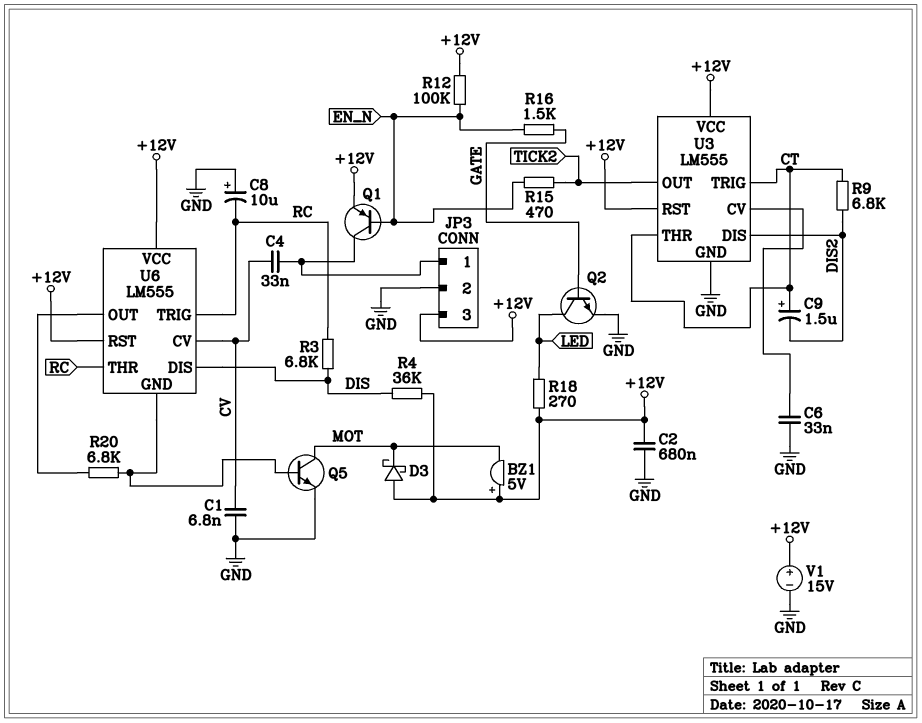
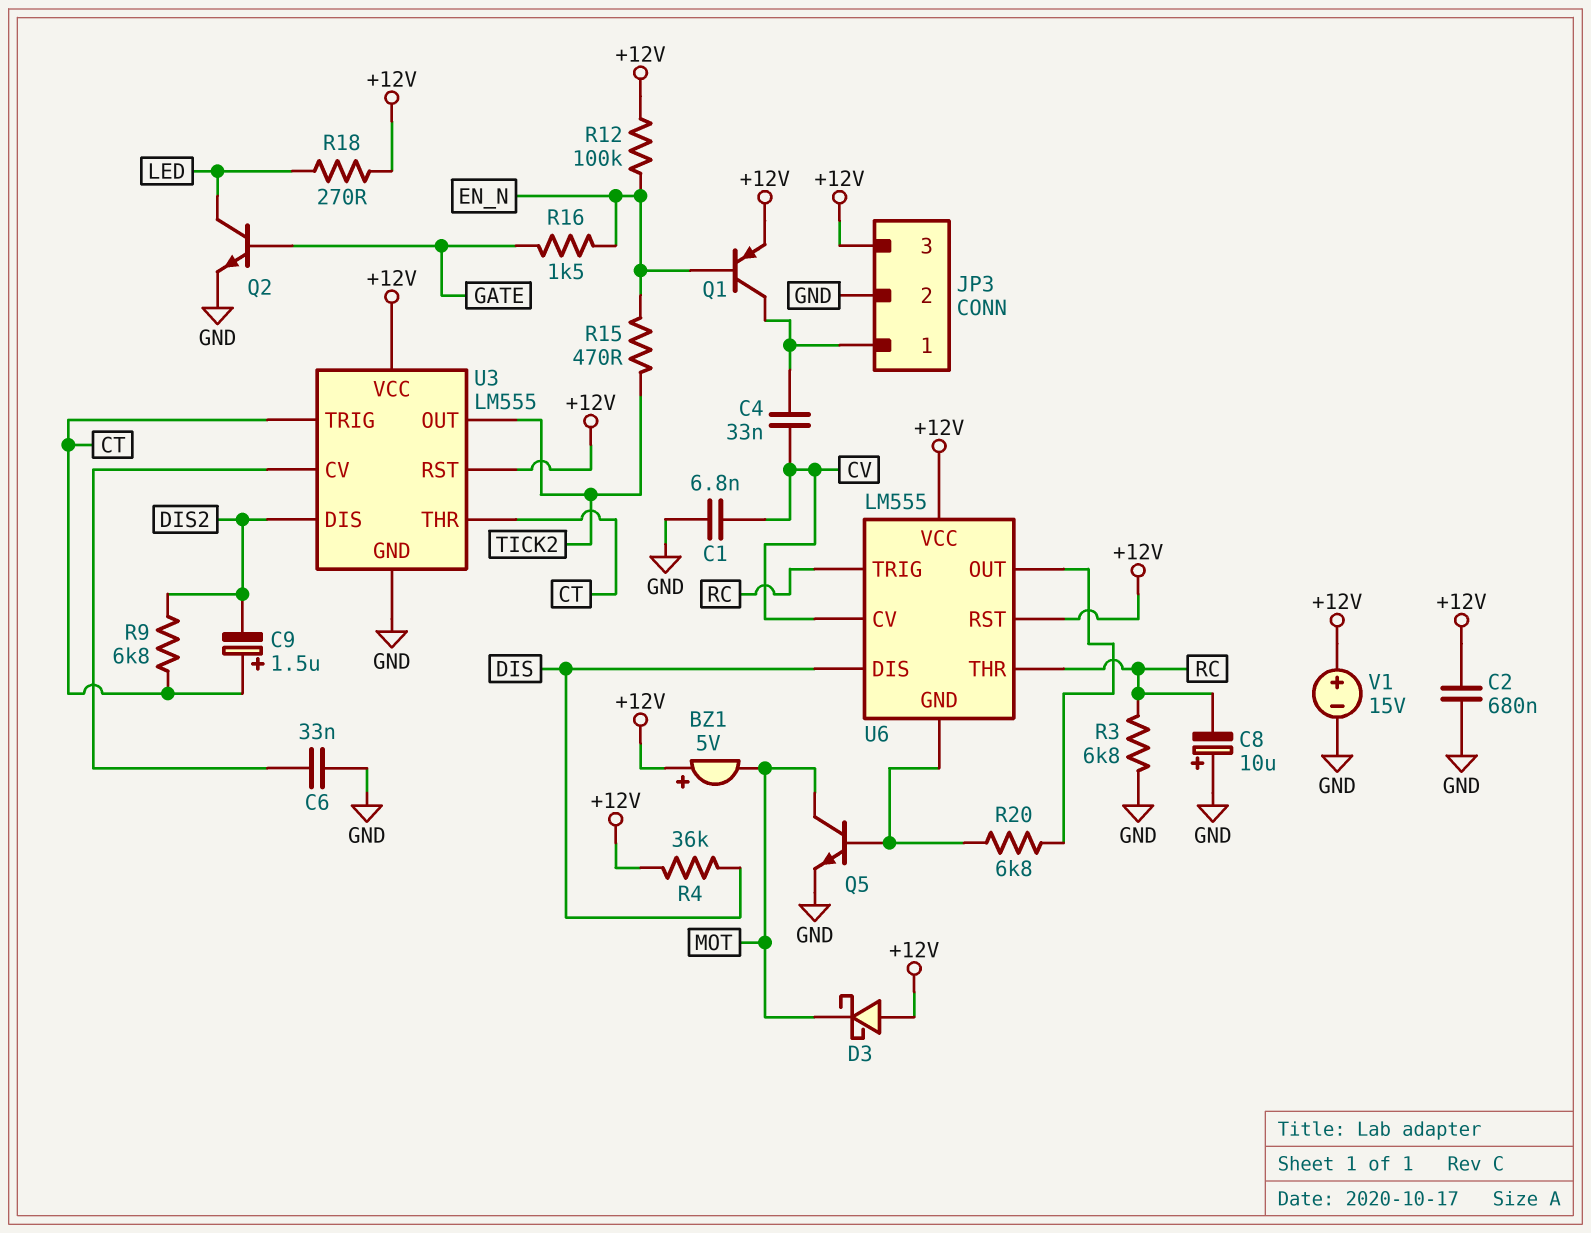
R3: 6.8k (DIS, RC) -> 6.8k (GND, RC)

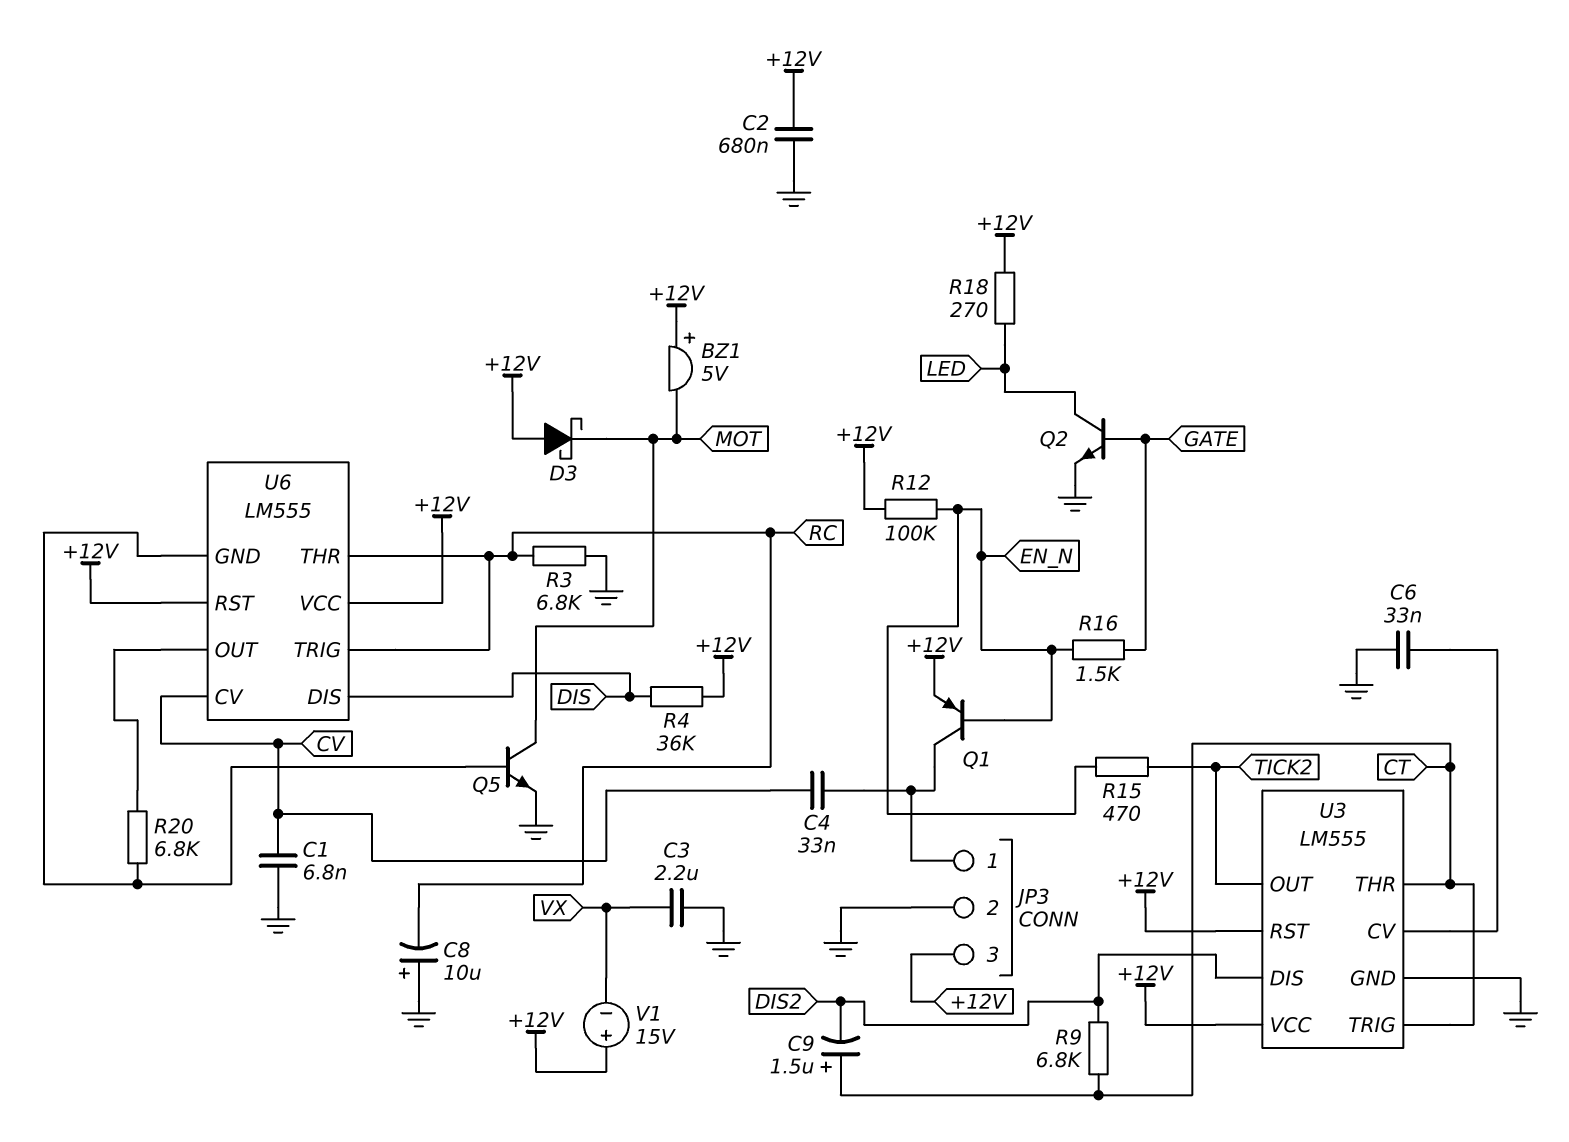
C3: none -> 2.2uF (GND, VX)
V1: 15V (plus +12V, minus GND) -> 15V (plus +12V, minus VX)

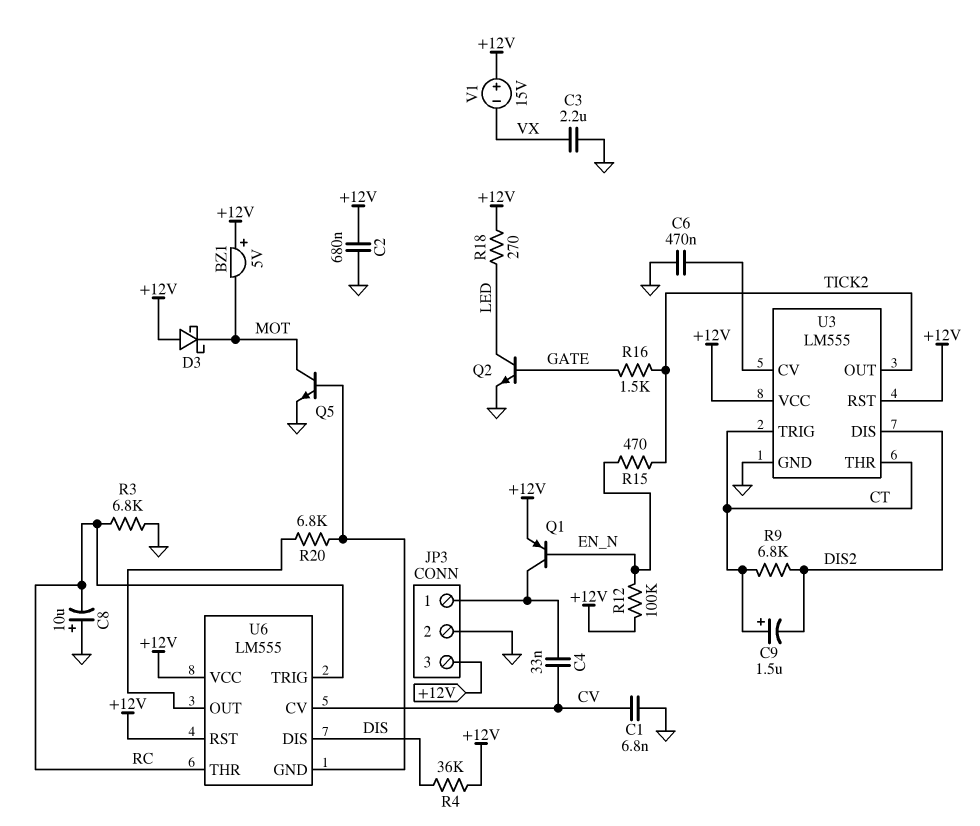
C6: 33nF (GND, U3/CV) -> 470nF (GND, U3/CV)
R16: 1.5k (EN_N, GATE) -> 1.5k (GATE, TICK2)

